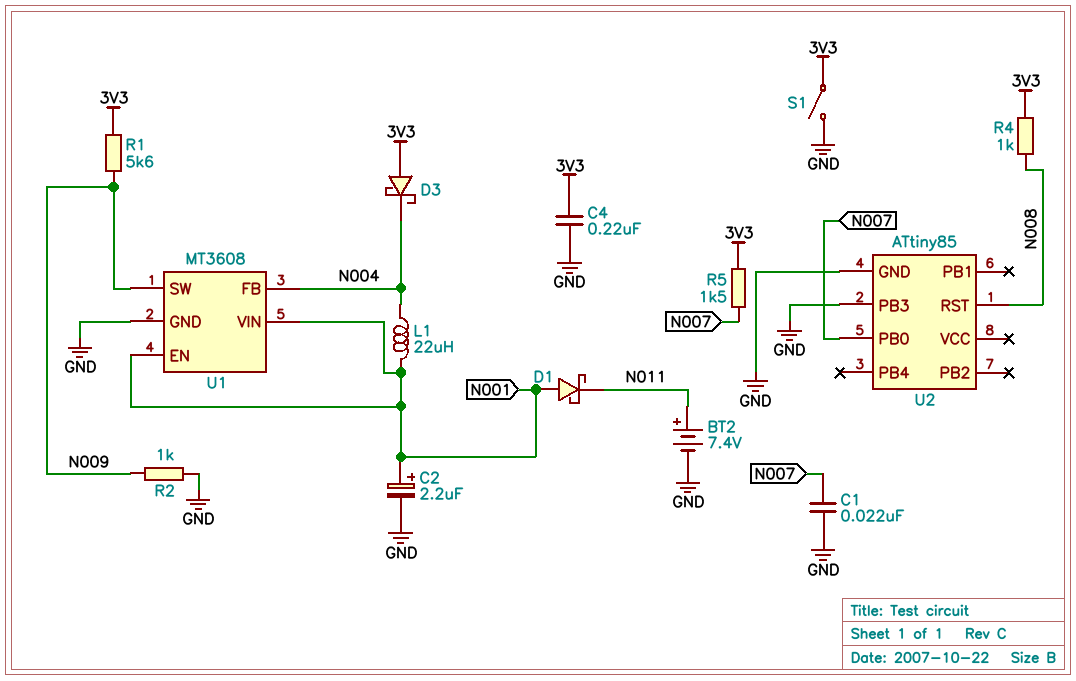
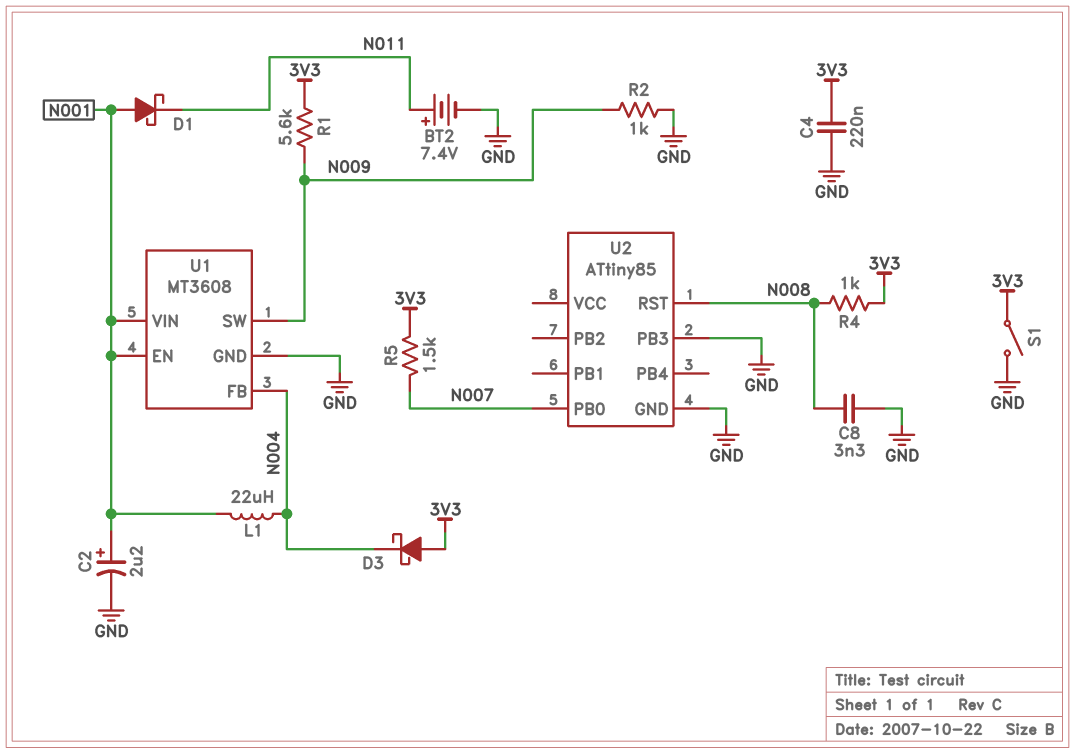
C1: 22nF (GND, N007) -> none
C8: none -> 3.3nF (GND, N008)

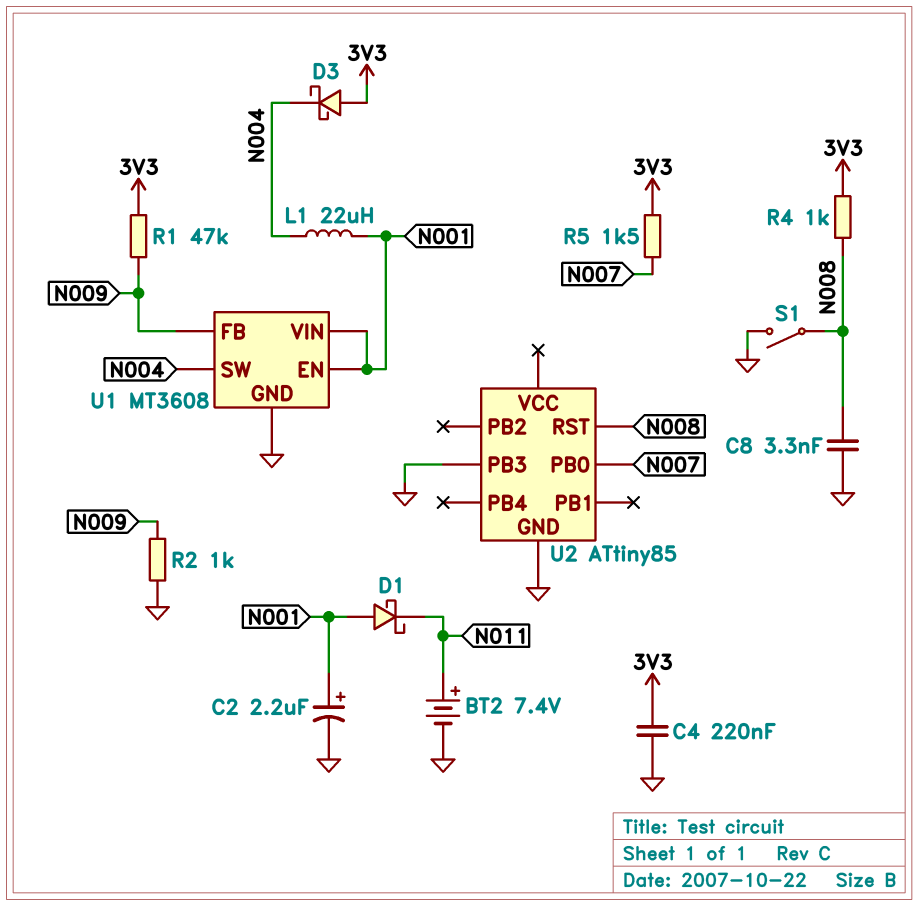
R1: 5.6k (3V3, N009) -> 47k (3V3, N009)
S1: switch (3V3, GND) -> switch (GND, N008)
U1 pin FB: N004 -> N009
U1 pin SW: N009 -> N004

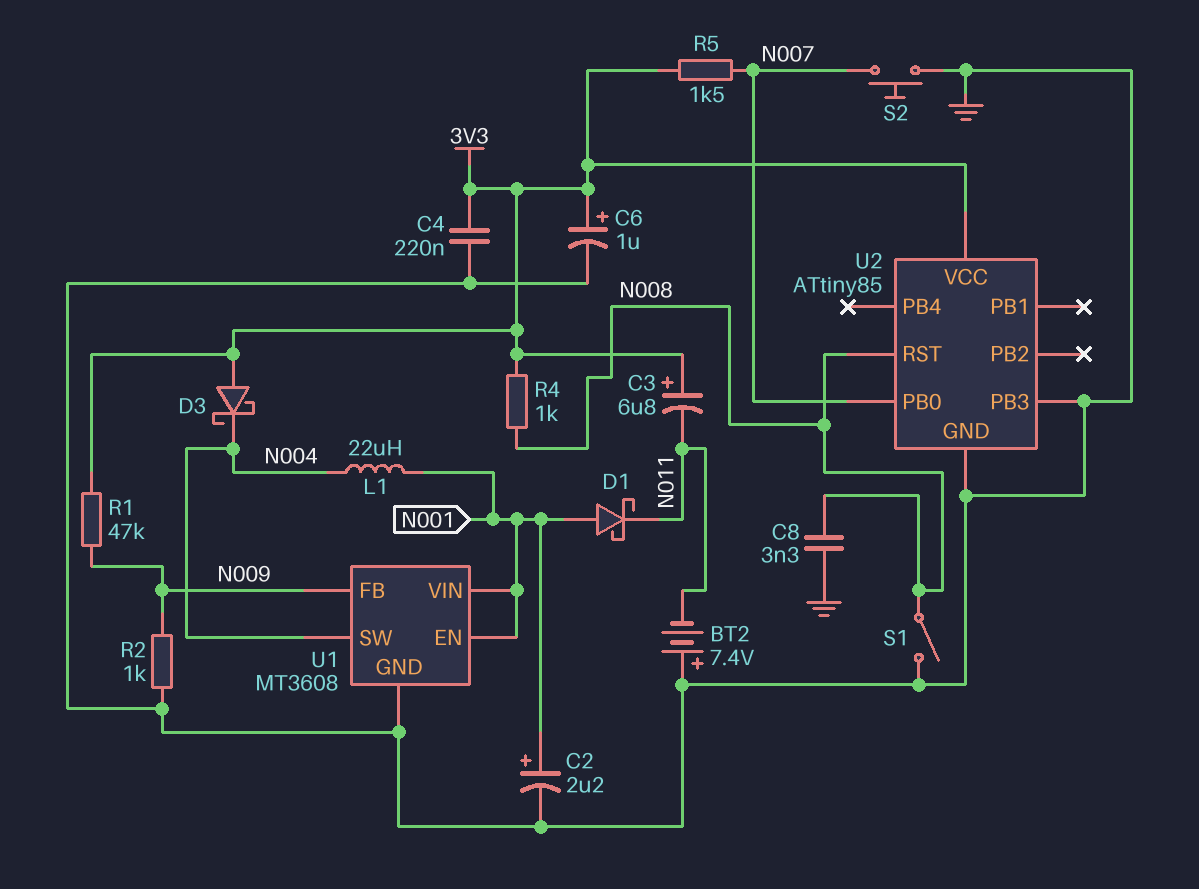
BT2: 7.4V (plus N011, minus GND) -> 7.4V (plus GND, minus N011)
C3: none -> 6.8uF (plus 3V3, minus N011)
C6: none -> 1uF (plus 3V3, minus GND)
S2: none -> button (GND, N007)
U2 pin VCC: none -> 3V3

